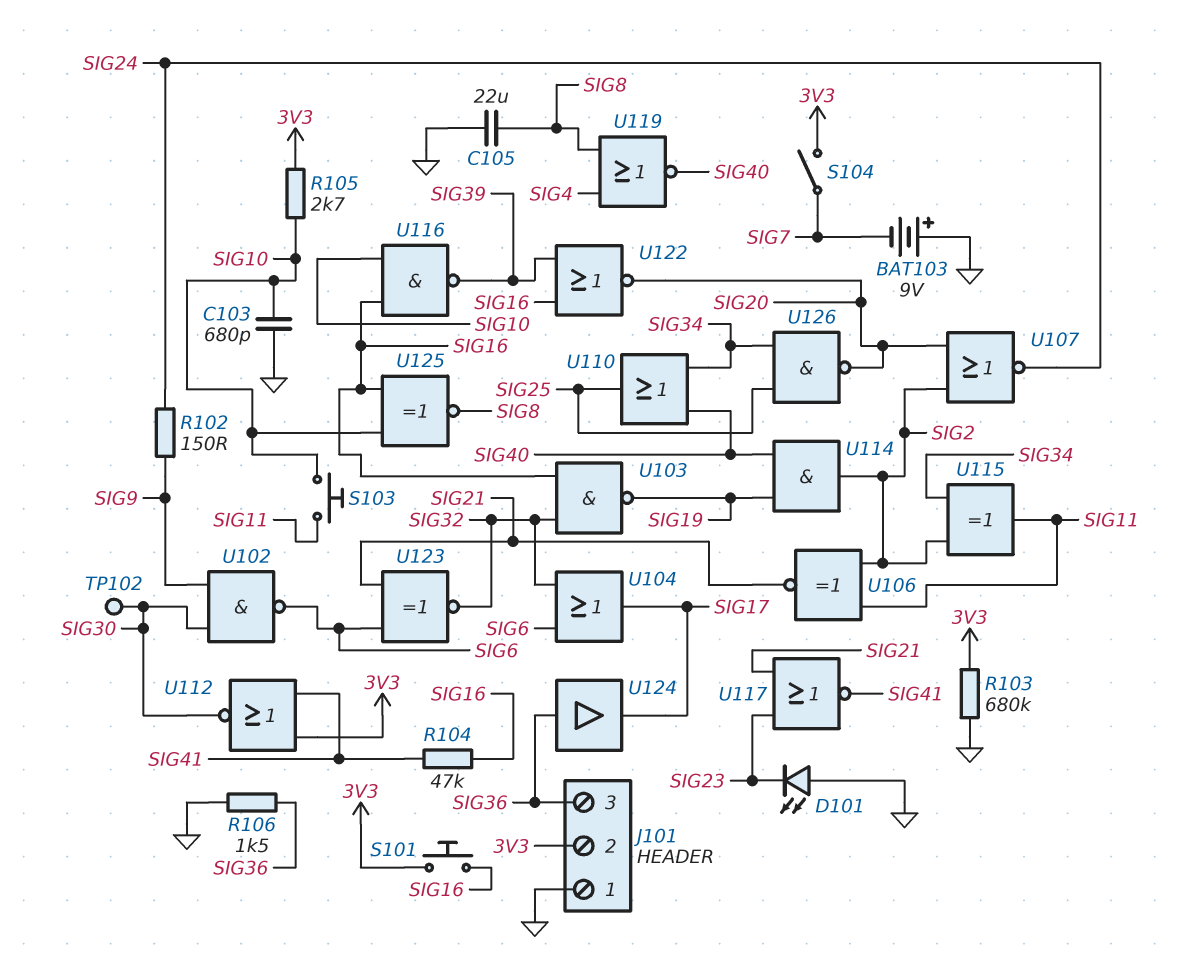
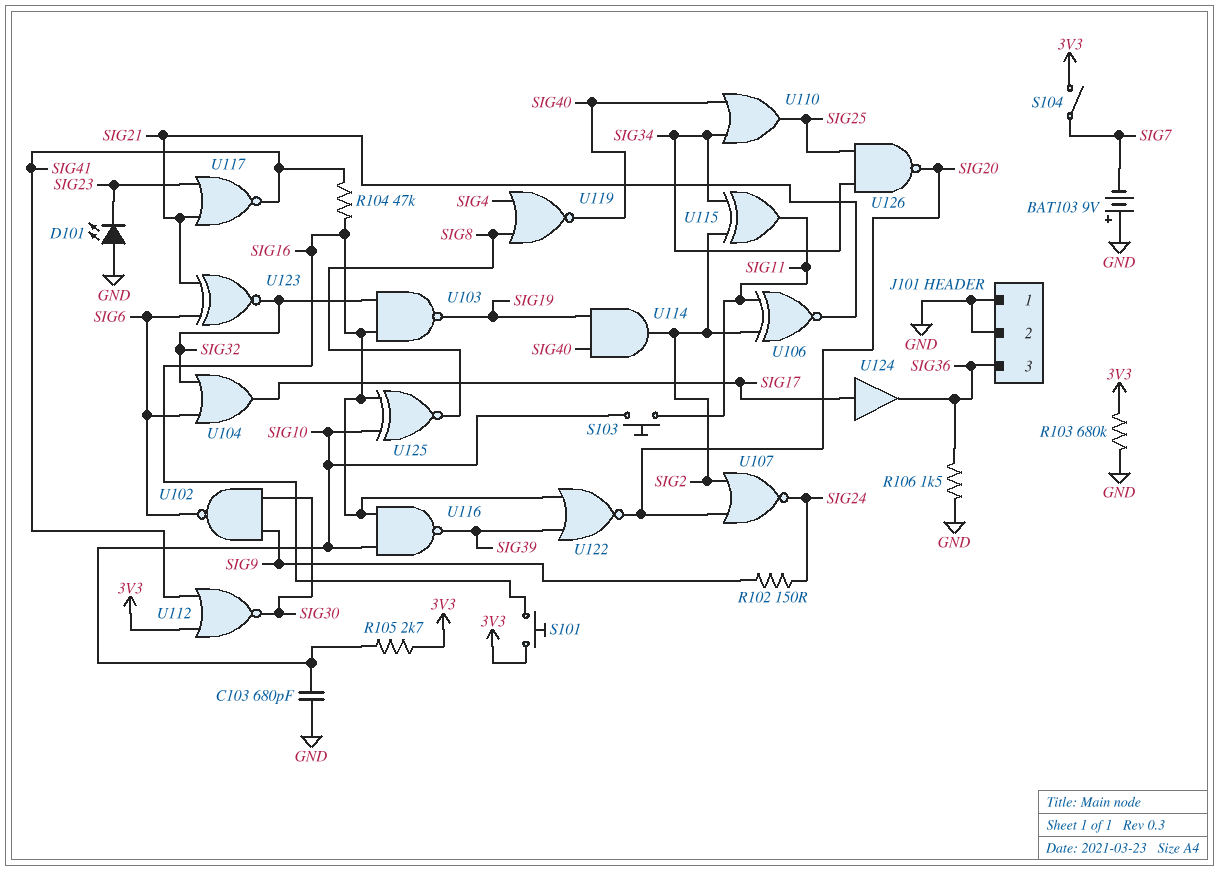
C105: 22uF (GND, SIG8) -> none
J101 pin 2: 3V3 -> GND
TP102: test point (SIG30) -> none
U124: buffer (in SIG36, out SIG17) -> buffer (in SIG17, out SIG36)

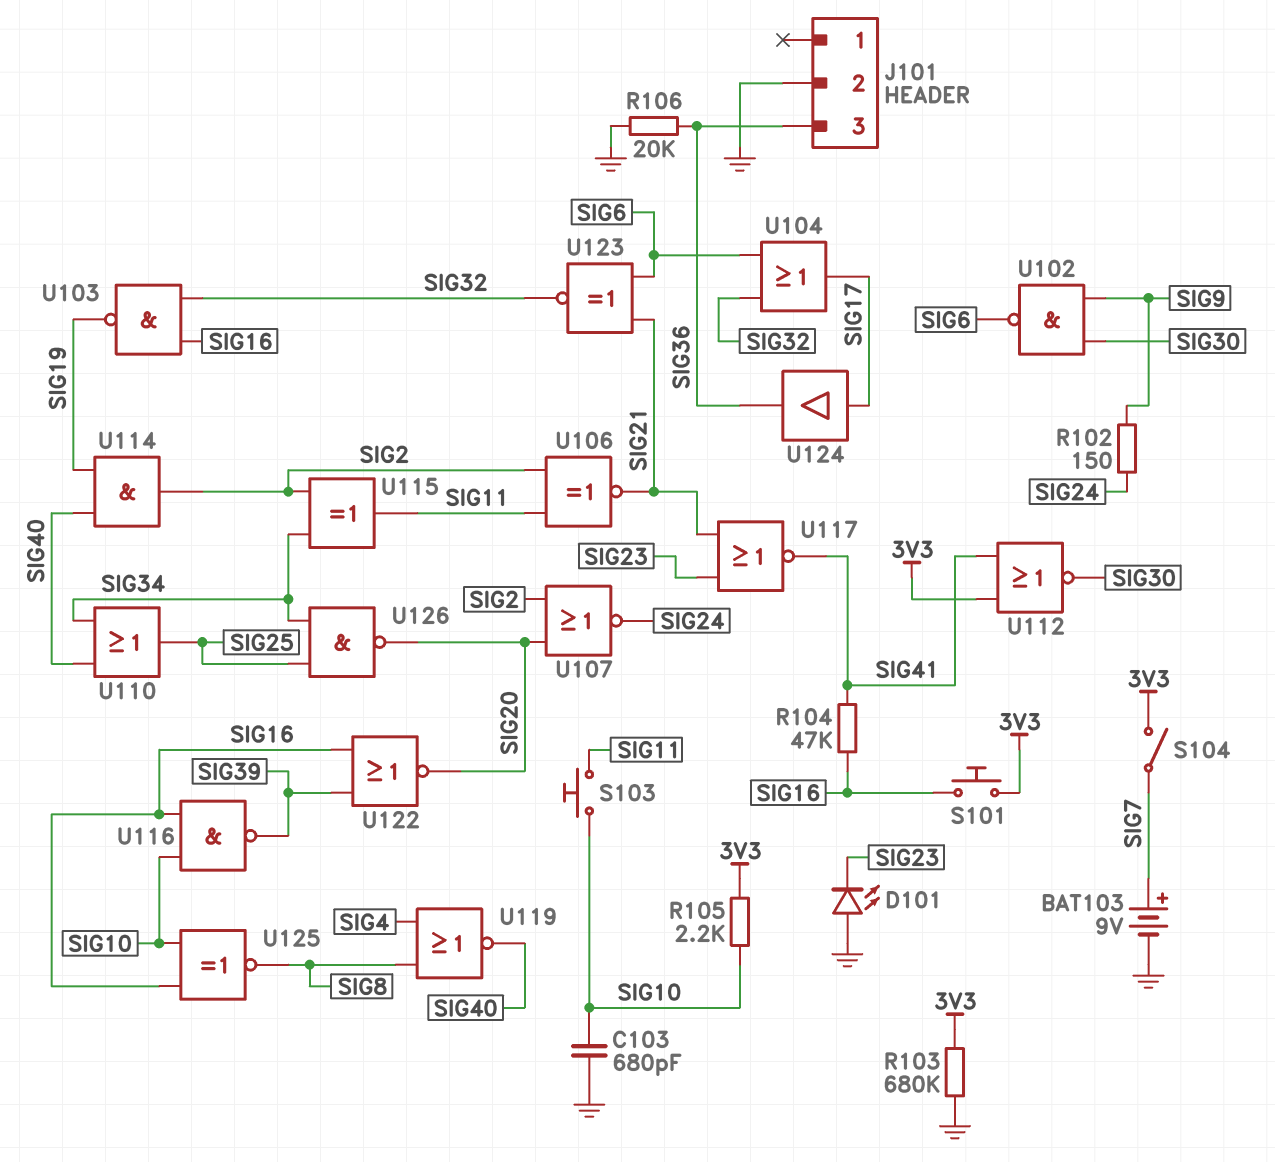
BAT103: 9V (plus GND, minus SIG7) -> 9V (plus SIG7, minus GND)
J101 pin 1: GND -> none
R105: 2.7k (3V3, SIG10) -> 2.2k (3V3, SIG10)
R106: 1.5k (GND, SIG36) -> 20k (GND, SIG36)

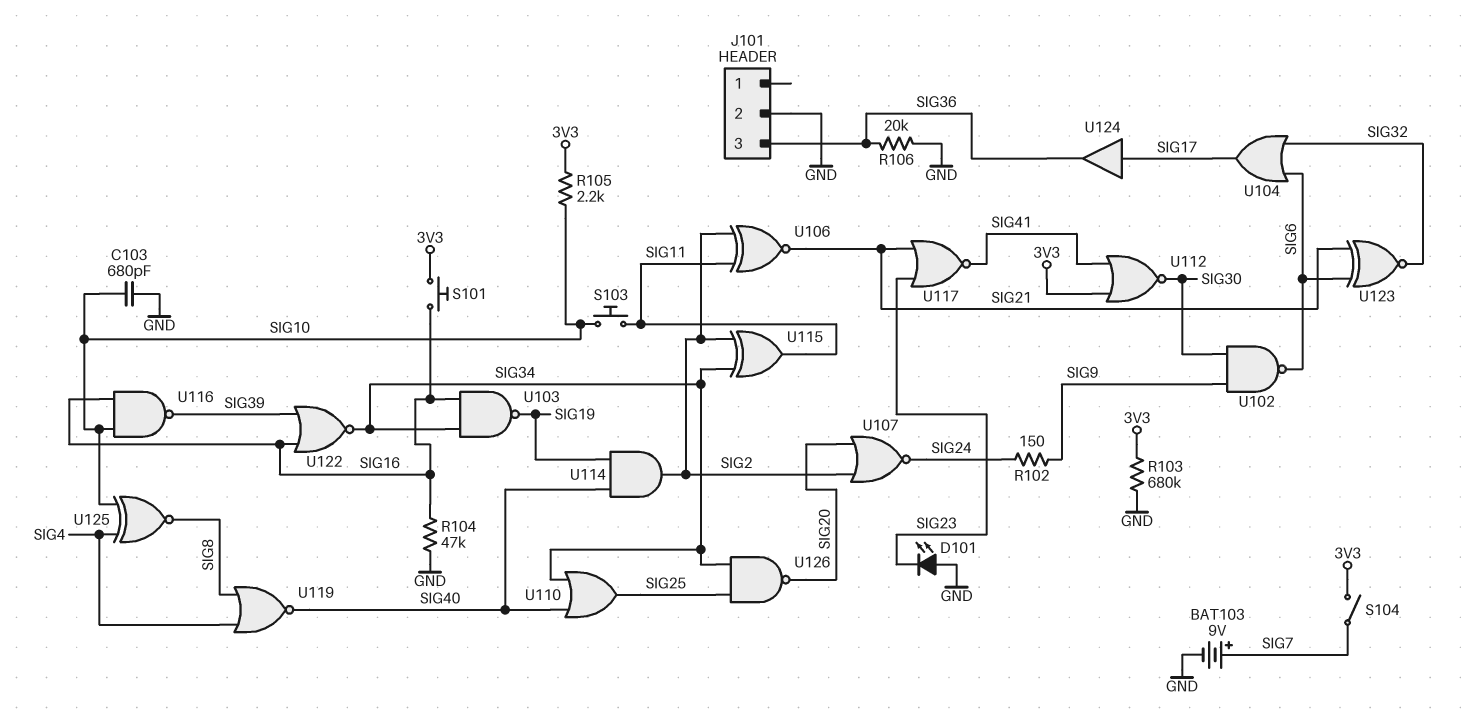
R104: 47k (SIG16, SIG41) -> 47k (GND, SIG16)
U103: NAND (in SIG16, in SIG32, out SIG19) -> NAND (in SIG16, in SIG34, out SIG19)
U122: NOR (in SIG16, in SIG39, out SIG20) -> NOR (in SIG16, in SIG39, out SIG34)
U125: XNOR (in SIG10, in SIG16, out SIG8) -> XNOR (in SIG4, in SIG10, out SIG8)

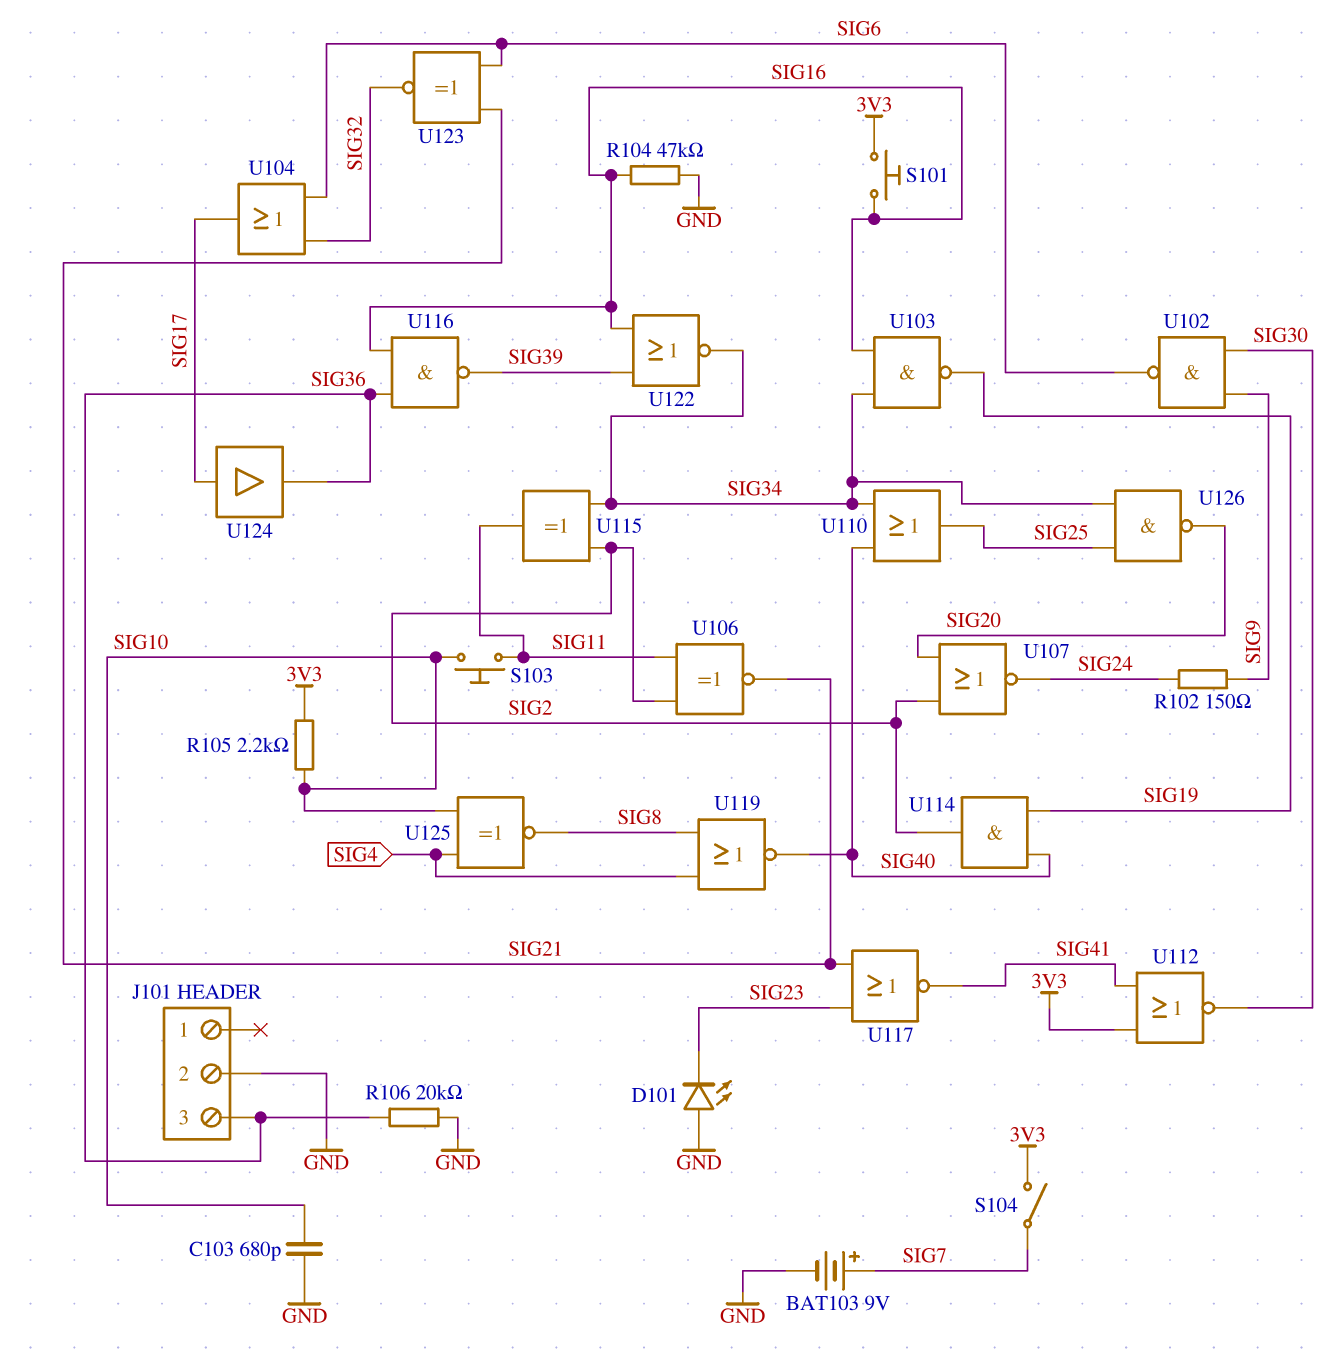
R103: 680k (3V3, GND) -> none
U116: NAND (in SIG10, in SIG16, out SIG39) -> NAND (in SIG16, in SIG36, out SIG39)

